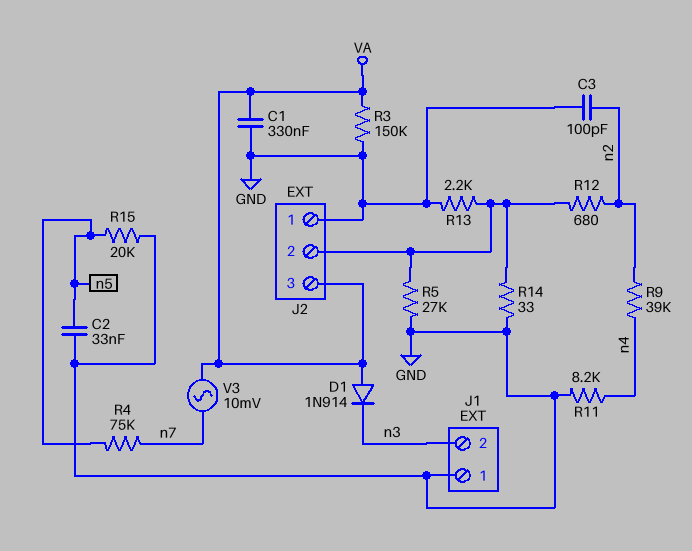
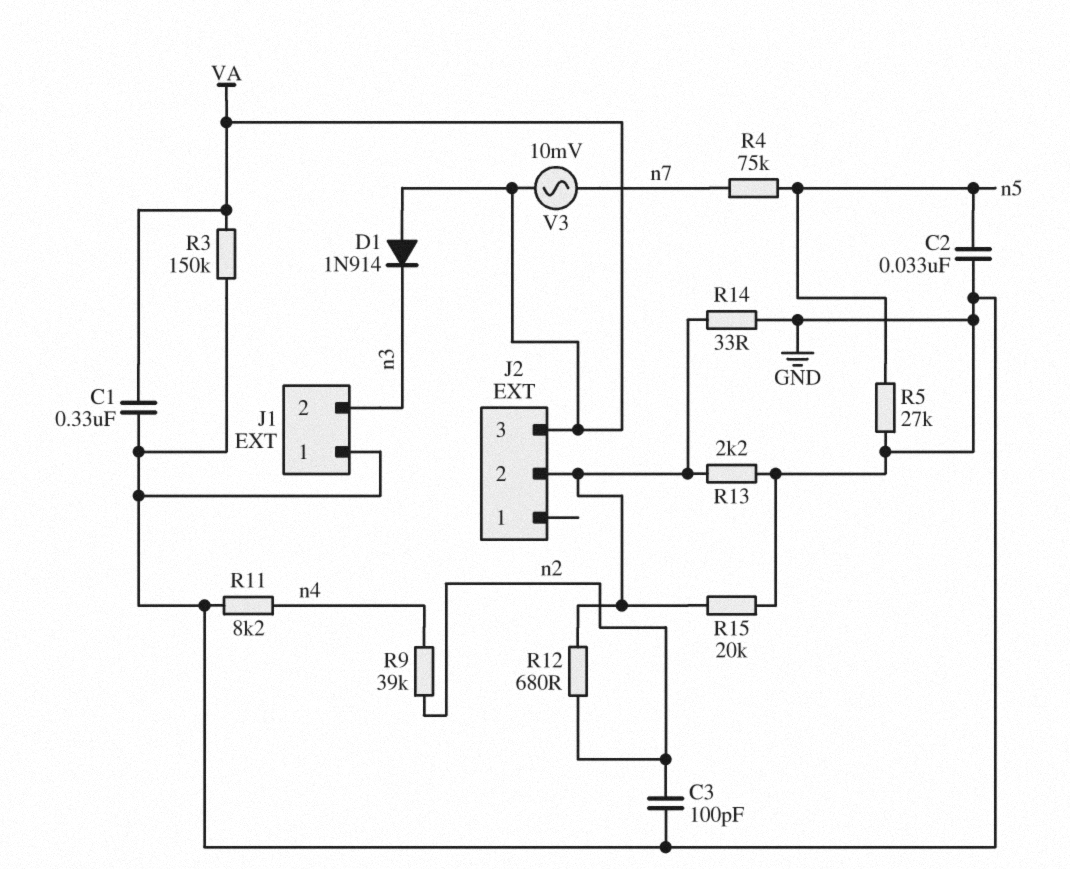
J2 pin 1: GND -> none
R5: 27k (GND, J2/2) -> 27k (GND, n5)
R15: 20k (GND, n5) -> 20k (GND, J2/2)

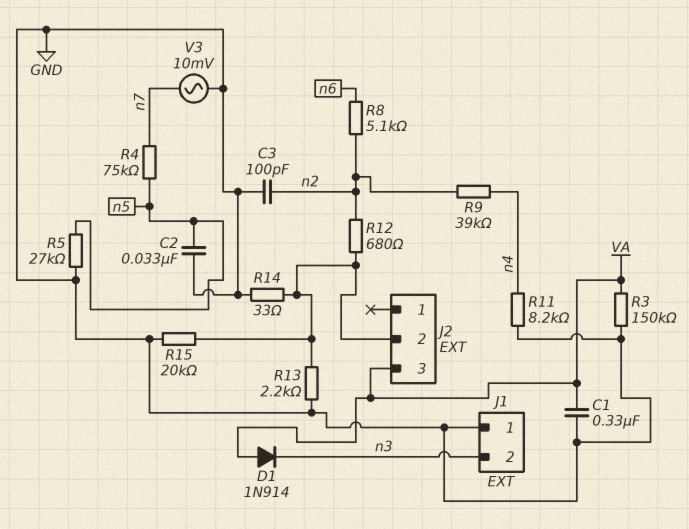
R8: none -> 5.1k (n2, n6)
V3: AC 10mV (VA, n7) -> AC 10mV (GND, n7)

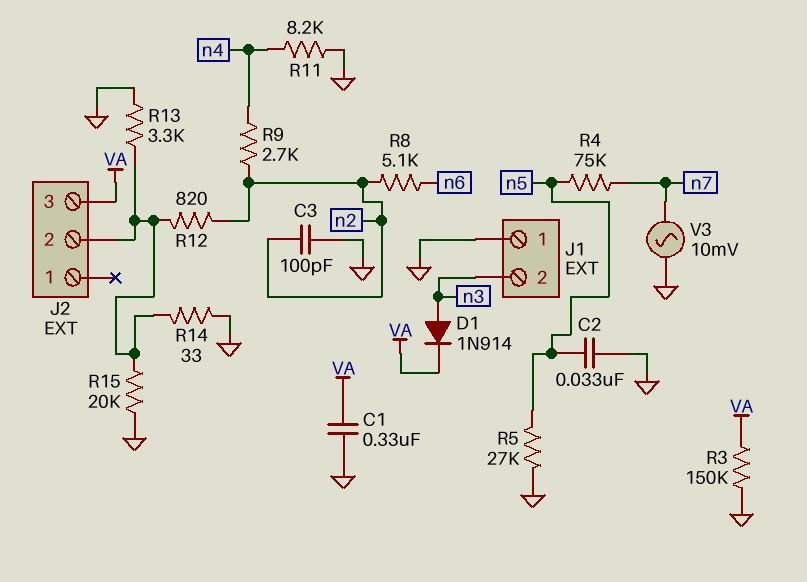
D1: diode 1N914 (A VA, K n3) -> diode 1N914 (A n3, K VA)
R9: 39k (n2, n4) -> 2.7k (n2, n4)
R12: 680 (J2/2, n2) -> 820 (J2/2, n2)
R13: 2.2k (GND, J2/2) -> 3.3k (GND, J2/2)

